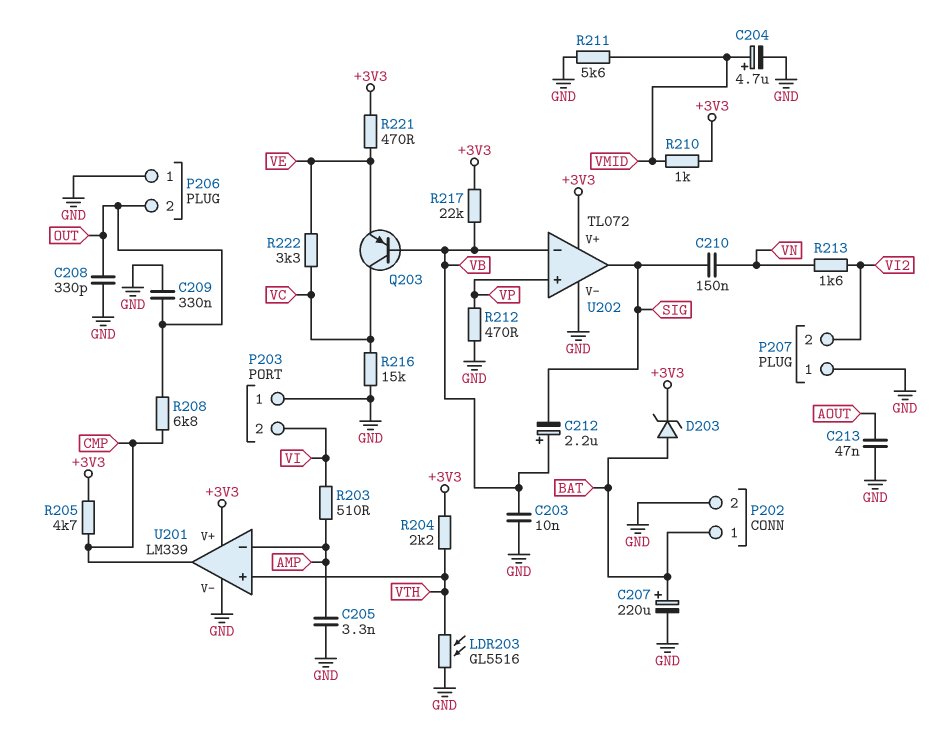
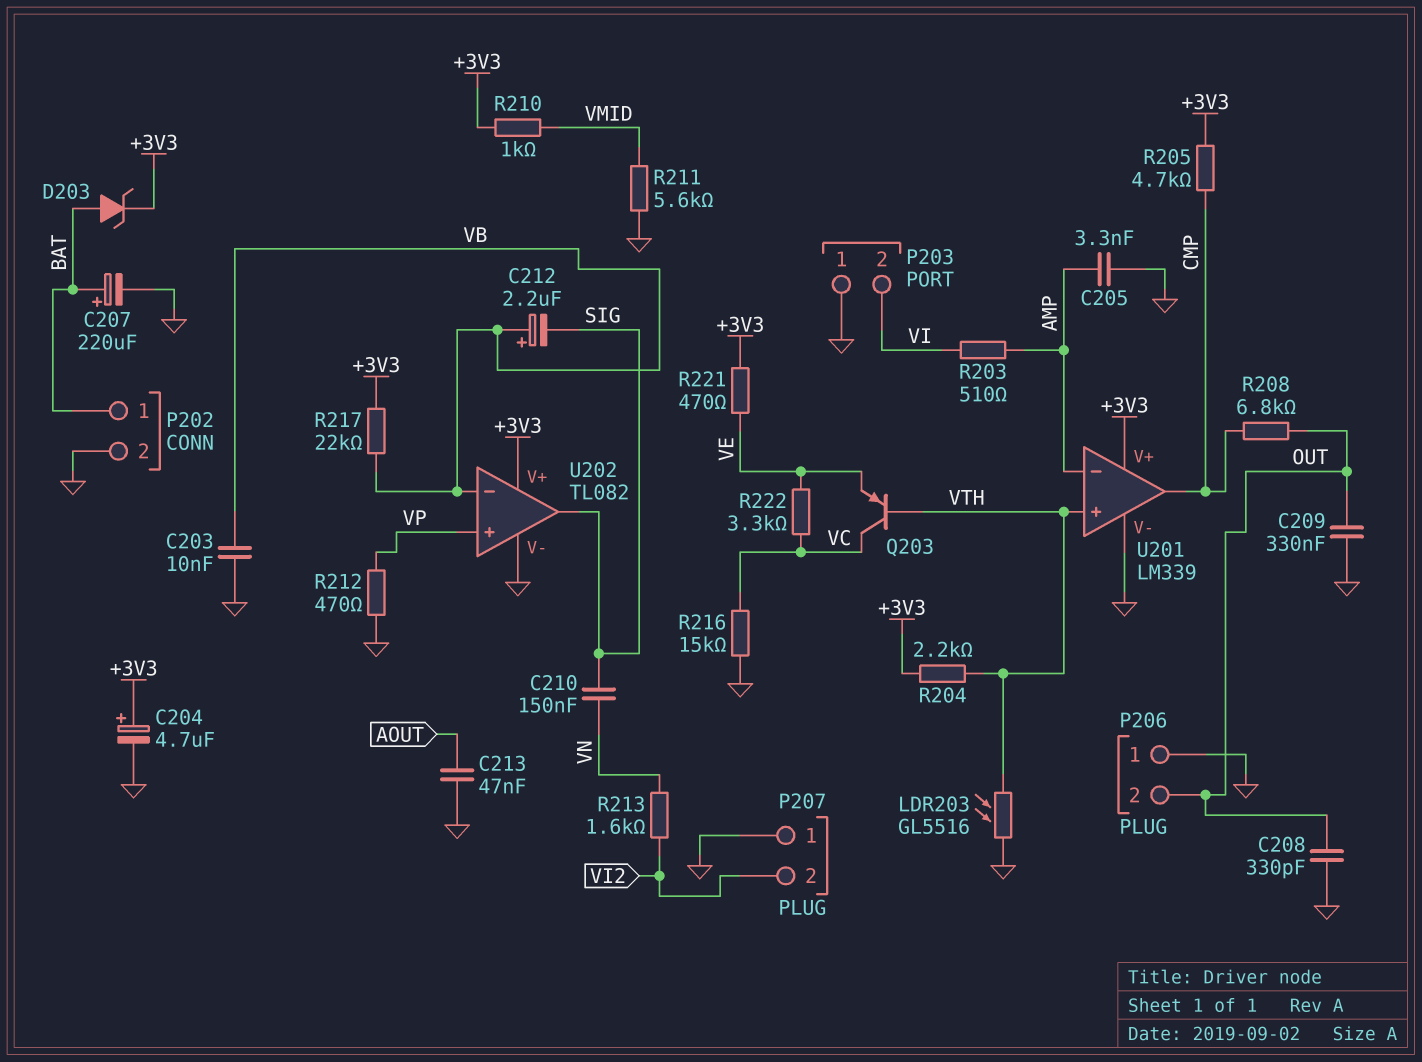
C204: 4.7uF (plus VMID, minus GND) -> 4.7uF (plus +3V3, minus GND)
Q203: PNP (B VB, C VC, E VE) -> PNP (B VTH, C VC, E VE)
U202: TL072 -> TL082

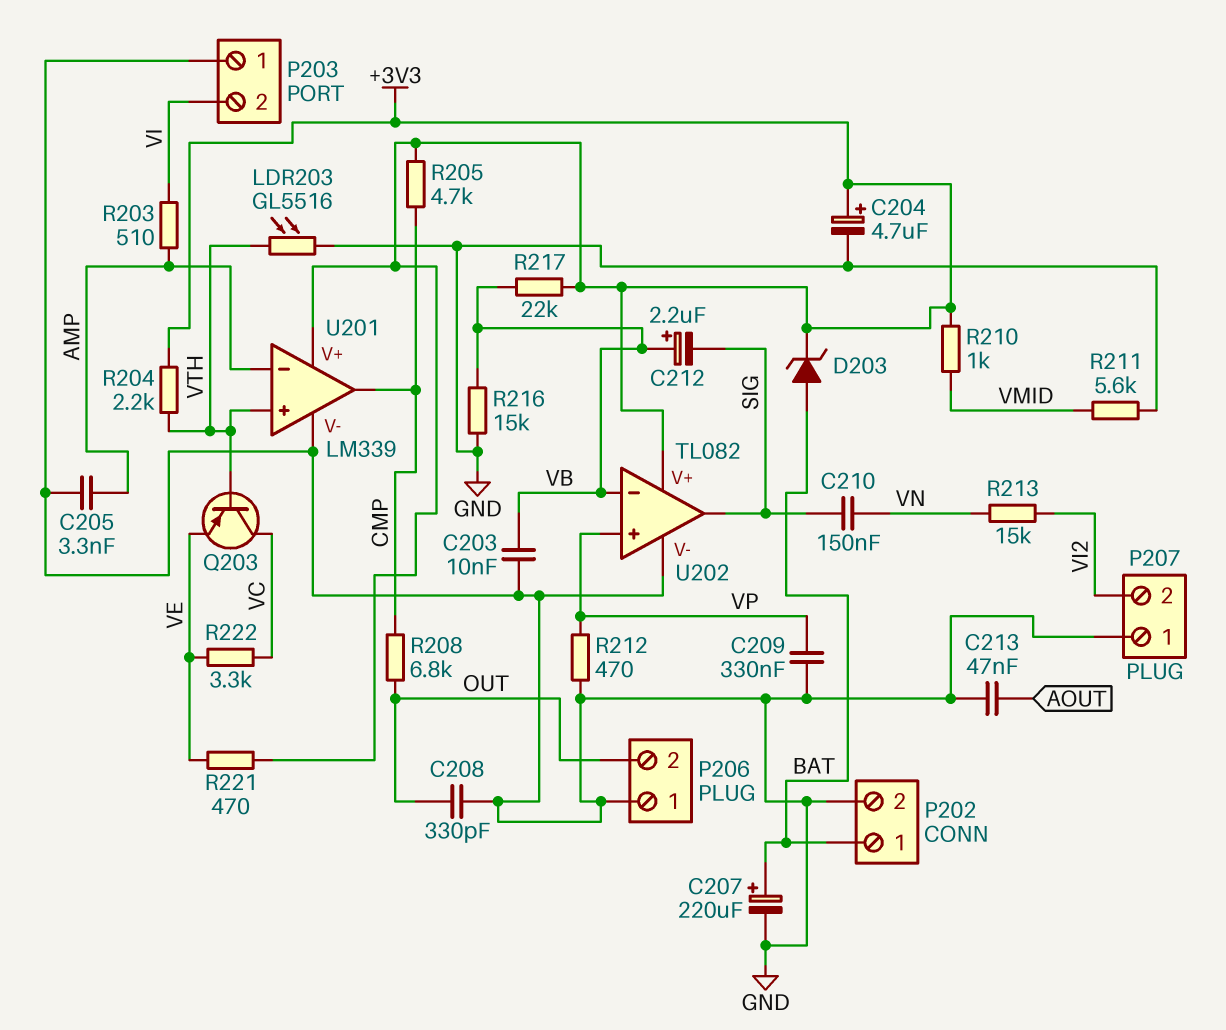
C209: 330nF (GND, OUT) -> 330nF (GND, VP)
R213: 1.6k (VI2, VN) -> 15k (VI2, VN)
R216: 15k (GND, VC) -> 15k (GND, VB)

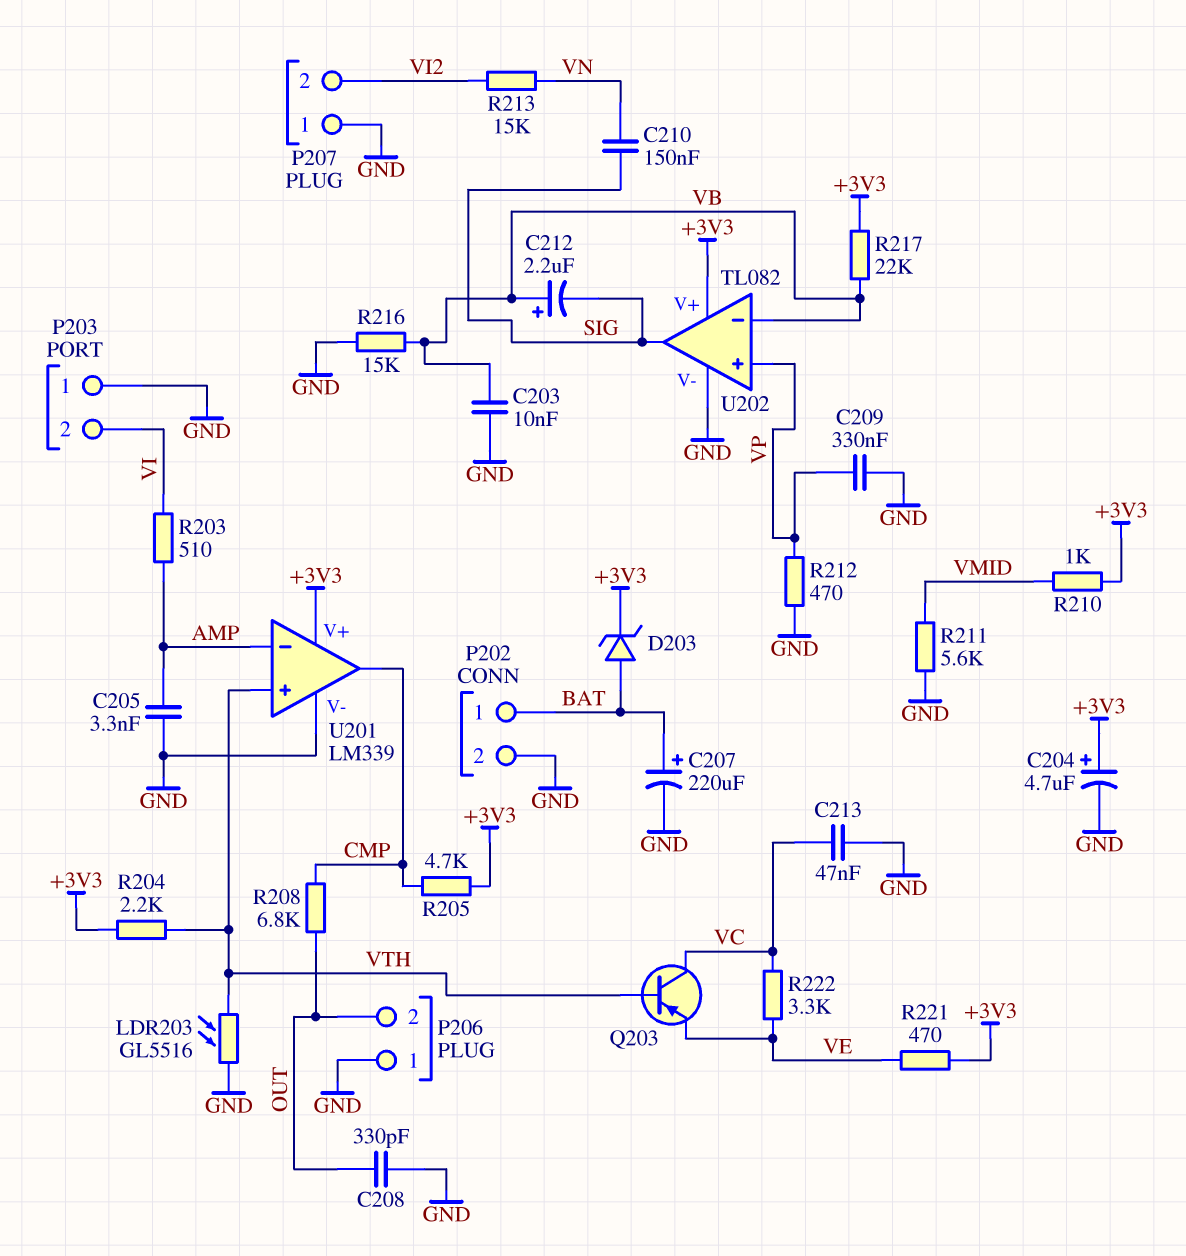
C213: 47nF (AOUT, GND) -> 47nF (GND, VC)

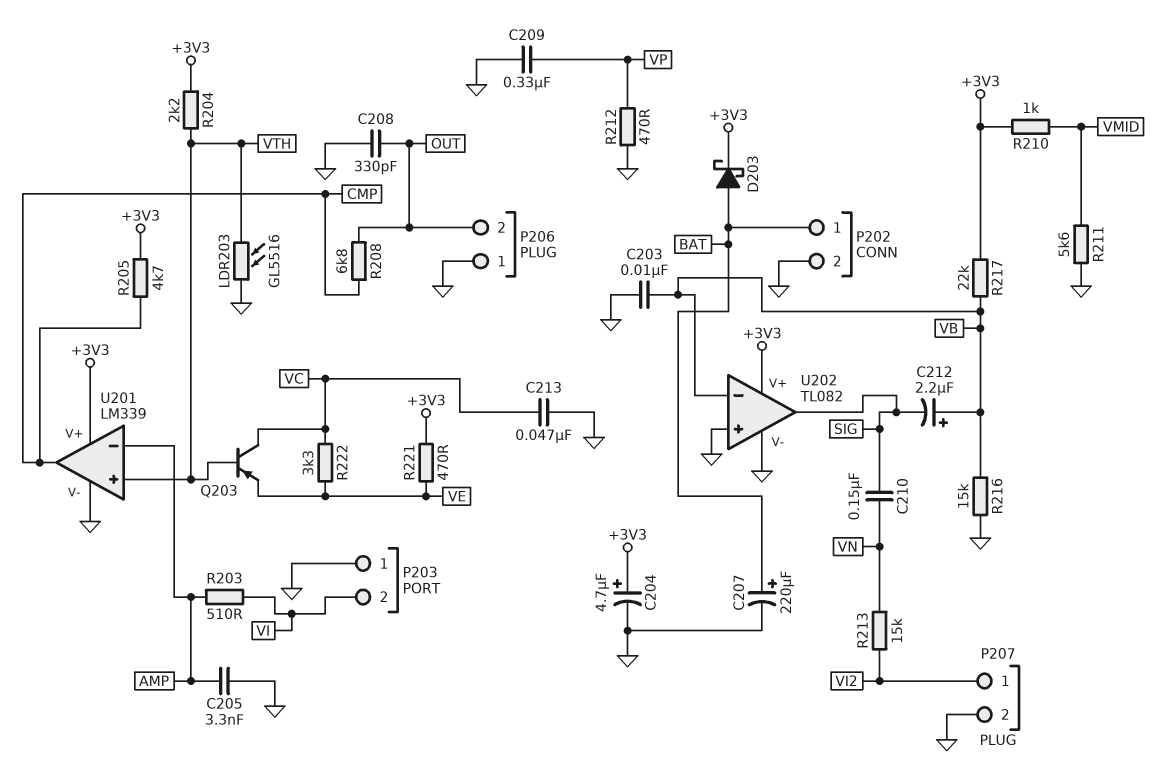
D203: zener (A BAT, K +3V3) -> schottky (A BAT, K +3V3)
P207 pin 1: GND -> VI2
P207 pin 2: VI2 -> GND
U202 pin in+: VP -> GND

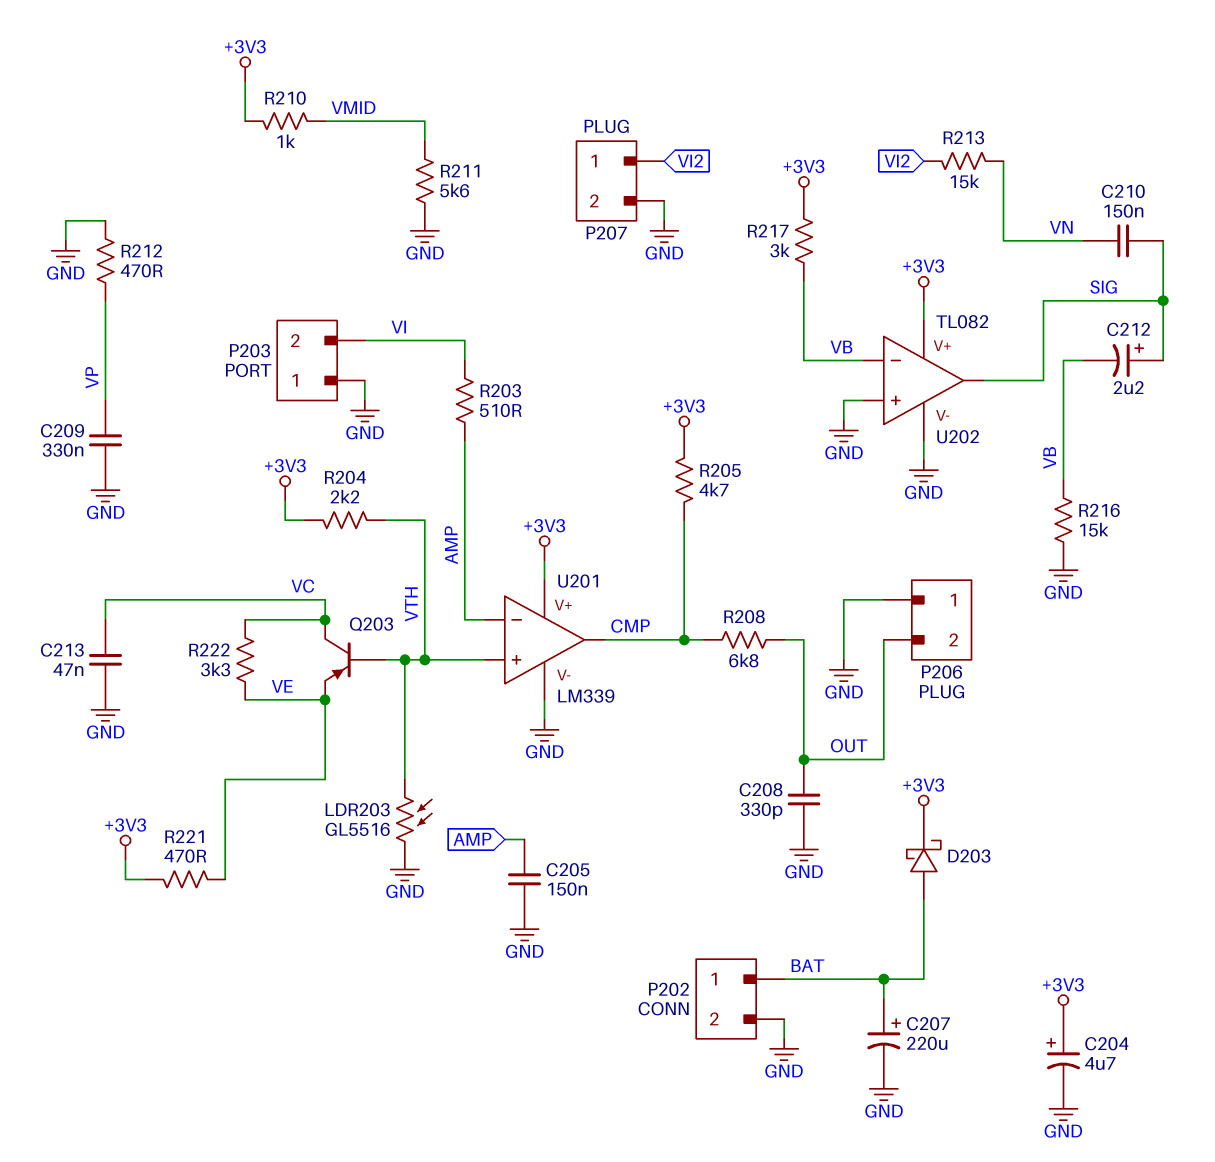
C203: 10nF (GND, VB) -> none
C205: 3.3nF (AMP, GND) -> 150nF (AMP, GND)
C212: 2.2uF (plus VB, minus SIG) -> 2.2uF (plus SIG, minus VB)
R217: 22k (+3V3, VB) -> 3k (+3V3, VB)

